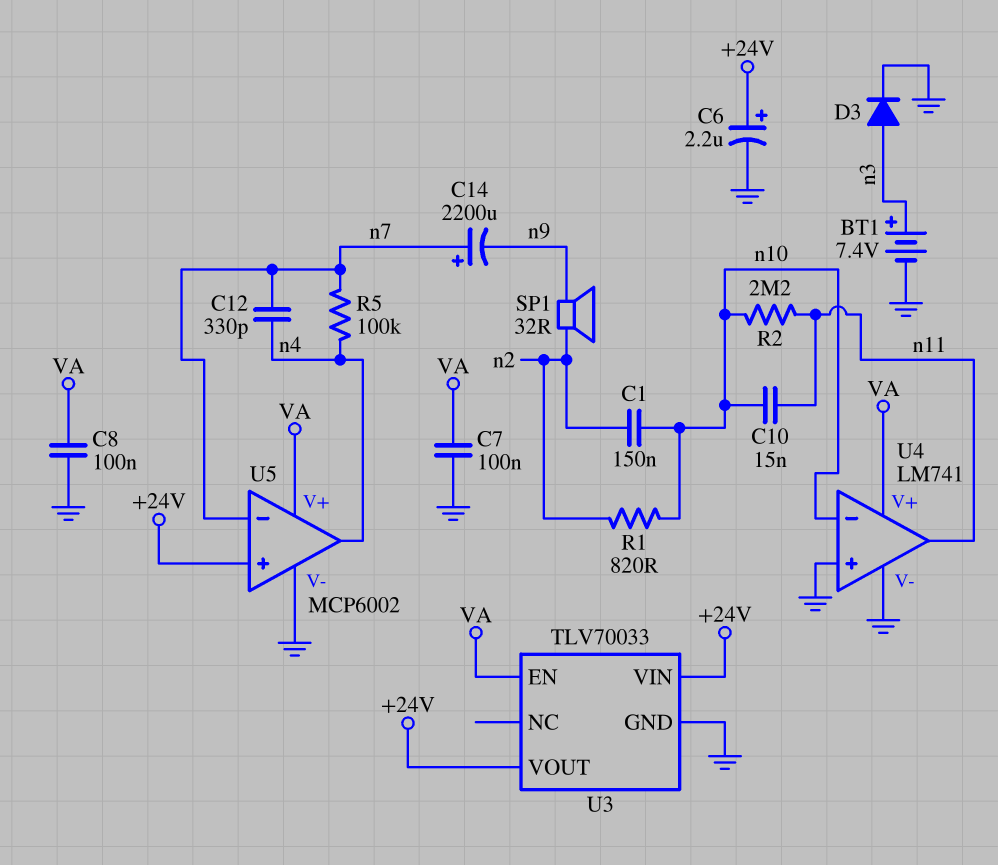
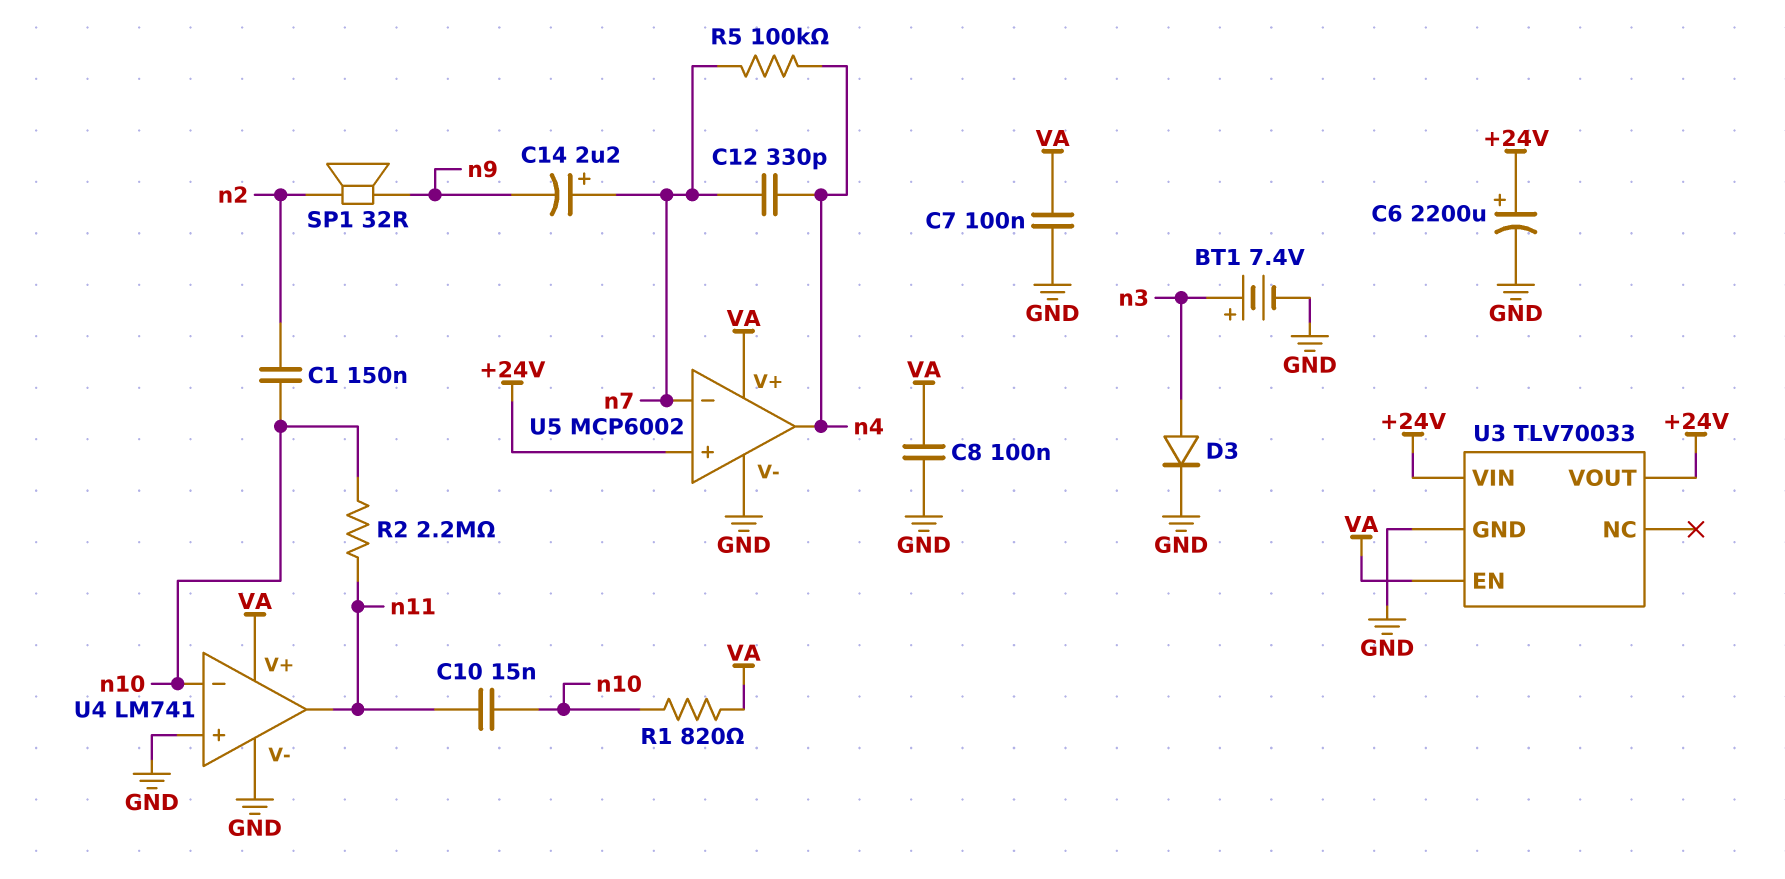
C6: 2.2uF (plus +24V, minus GND) -> 2200uF (plus +24V, minus GND)
C14: 2200uF (plus n7, minus n9) -> 2.2uF (plus n7, minus n9)
R1: 820 (n2, n10) -> 820 (VA, n10)

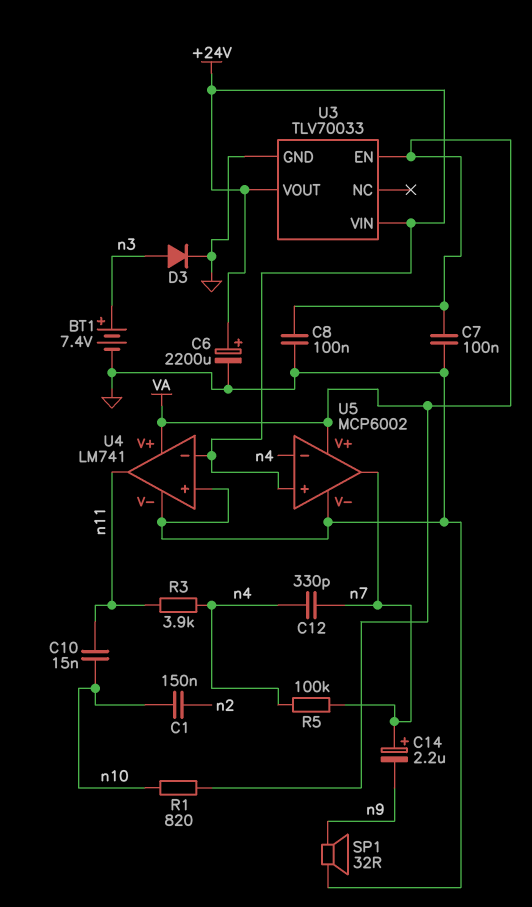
R2: 2.2M (n10, n11) -> none
R3: none -> 3.9k (n4, n11)
SP1: speaker 32R (n2, n9) -> speaker 32R (GND, n9)
U4 pin in-: n10 -> +24V
U5 pin in-: n7 -> n4
U5 pin out: n4 -> n7

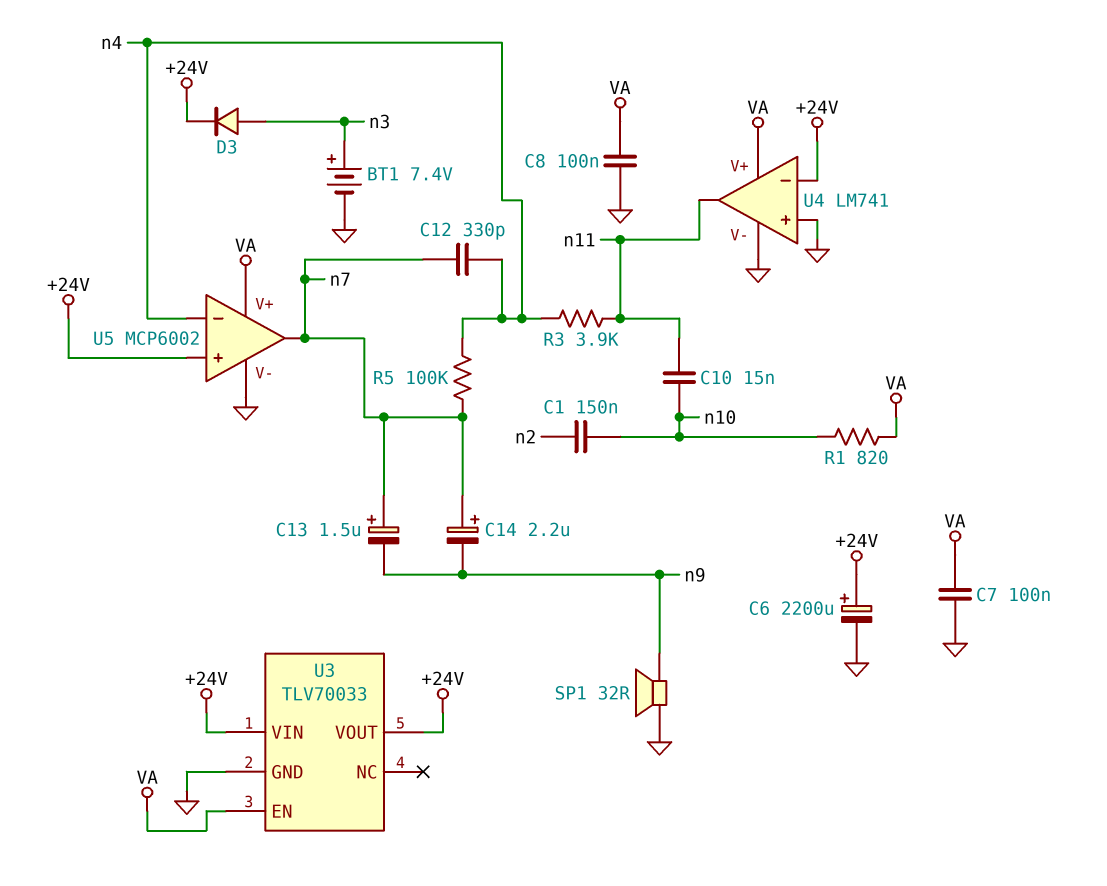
C13: none -> 1.5uF (plus n7, minus n9)
D3: diode (A n3, K GND) -> diode (A n3, K +24V)

